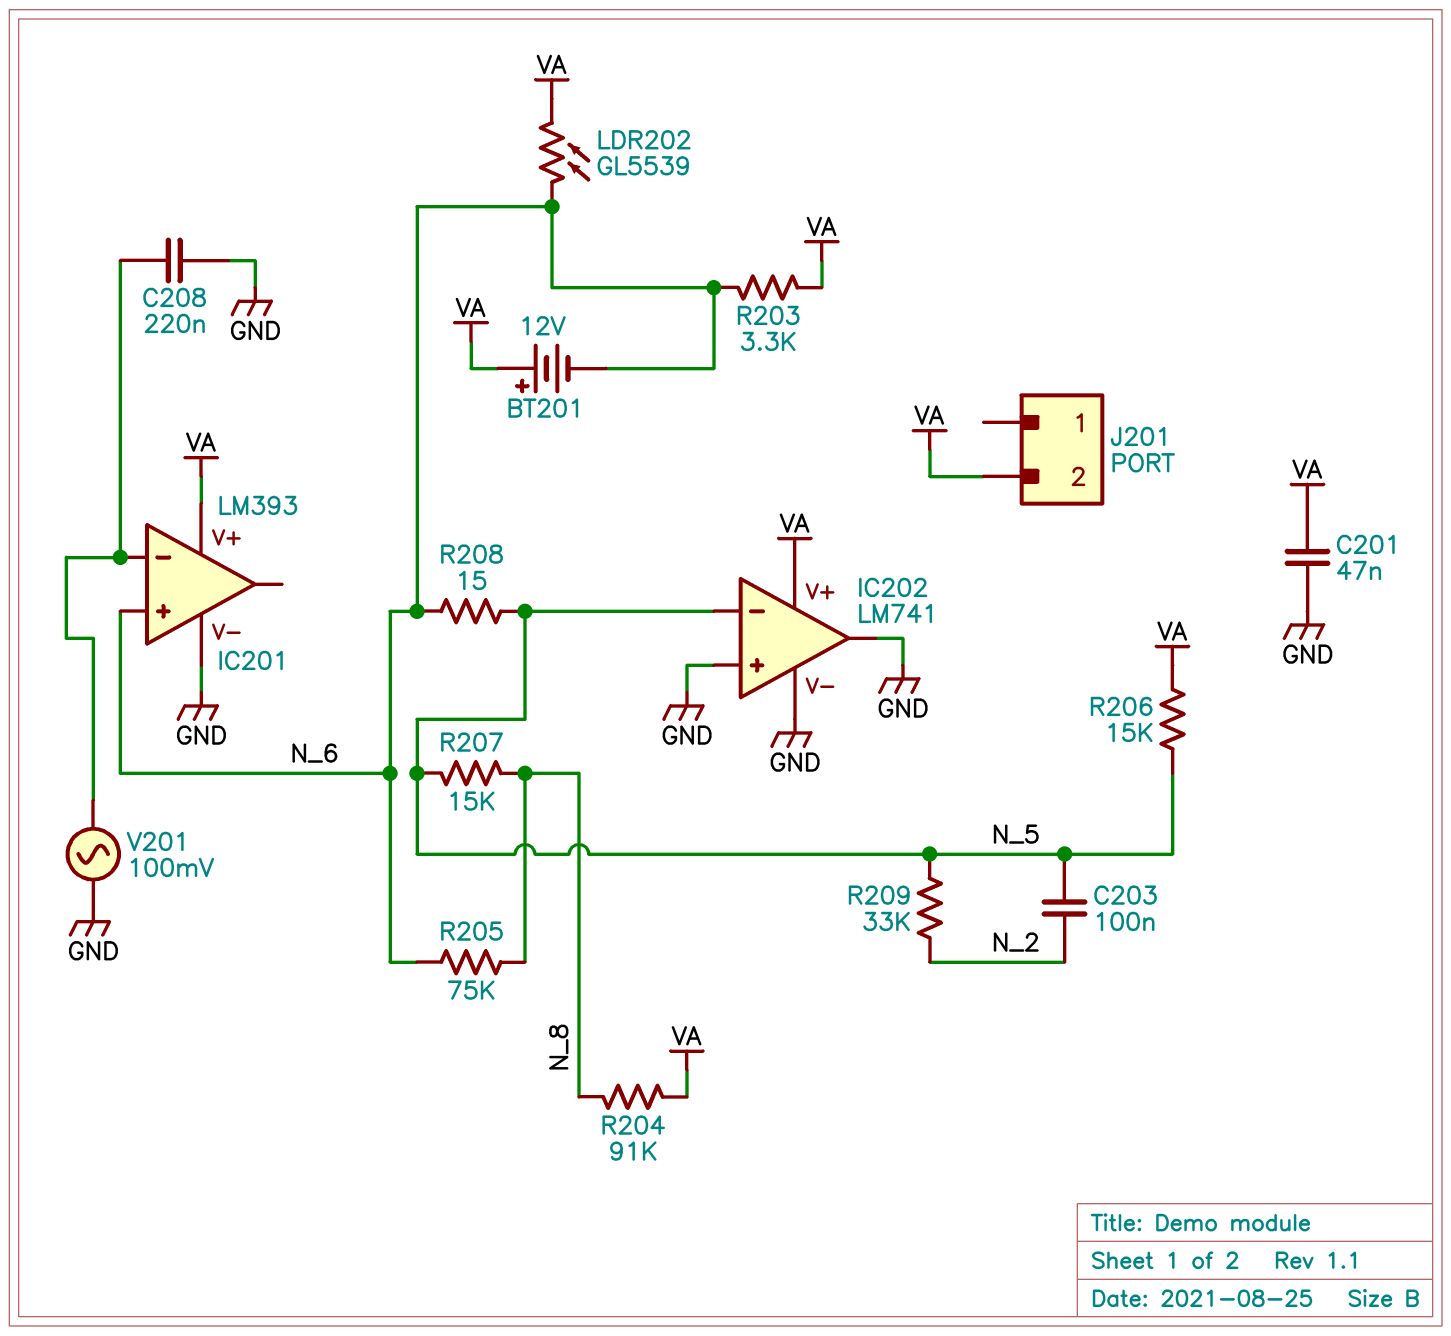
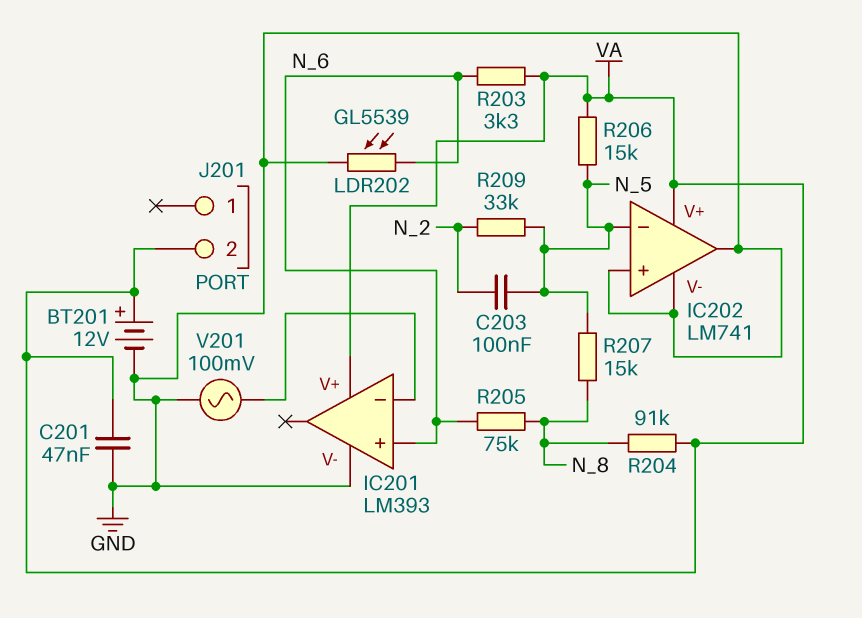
BT201: 12V (plus VA, minus N_6) -> 12V (plus VA, minus GND)
C208: 220nF (GND, IC201/in-) -> none
LDR202: GL5539 (N_6, VA) -> GL5539 (GND, N_6)
R208: 15 (N_5, N_6) -> none

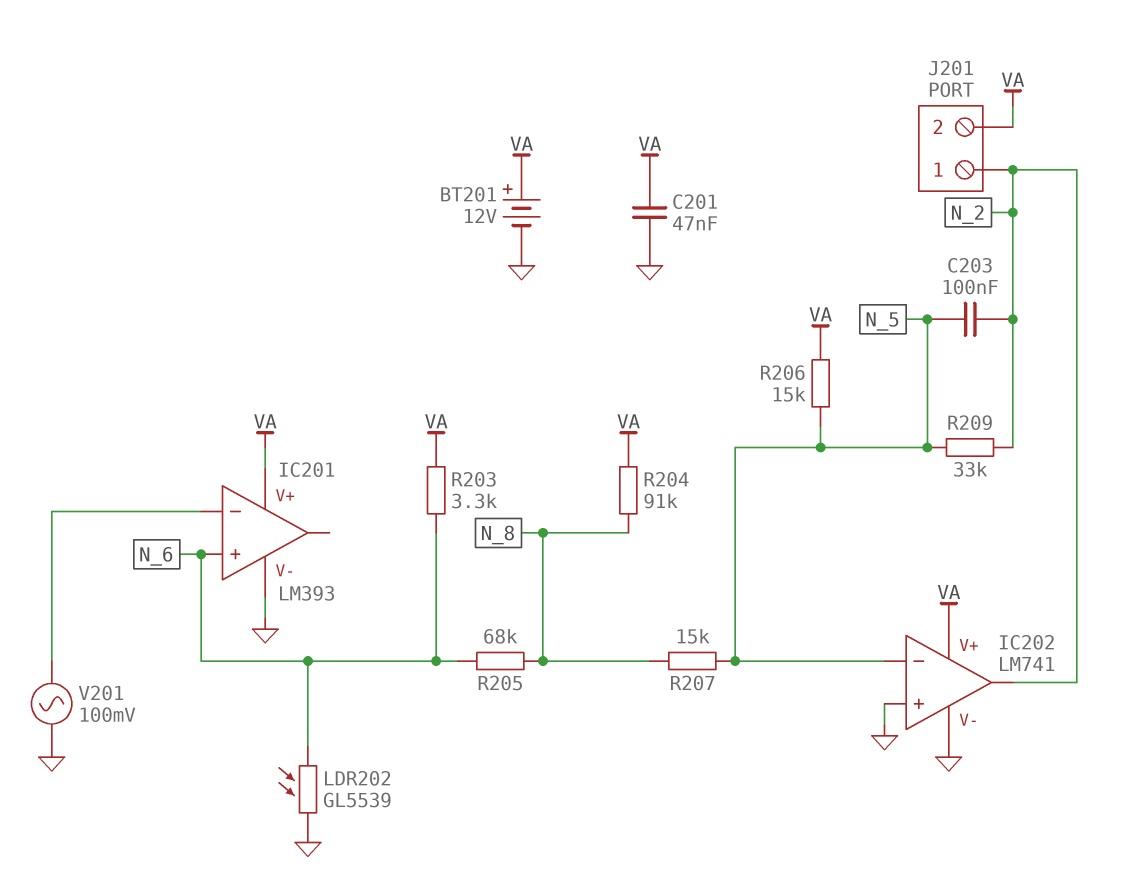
IC202 pin out: GND -> N_2
J201 pin 1: none -> N_2
R205: 75k (N_6, N_8) -> 68k (N_6, N_8)

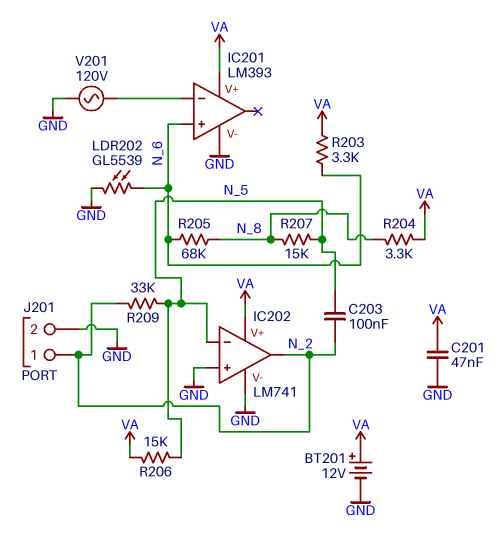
J201 pin 2: VA -> GND
R204: 91k (N_8, VA) -> 3.3k (N_8, VA)
V201: AC 100mV (GND, IC201/in-) -> AC 120V (GND, IC201/in-)

